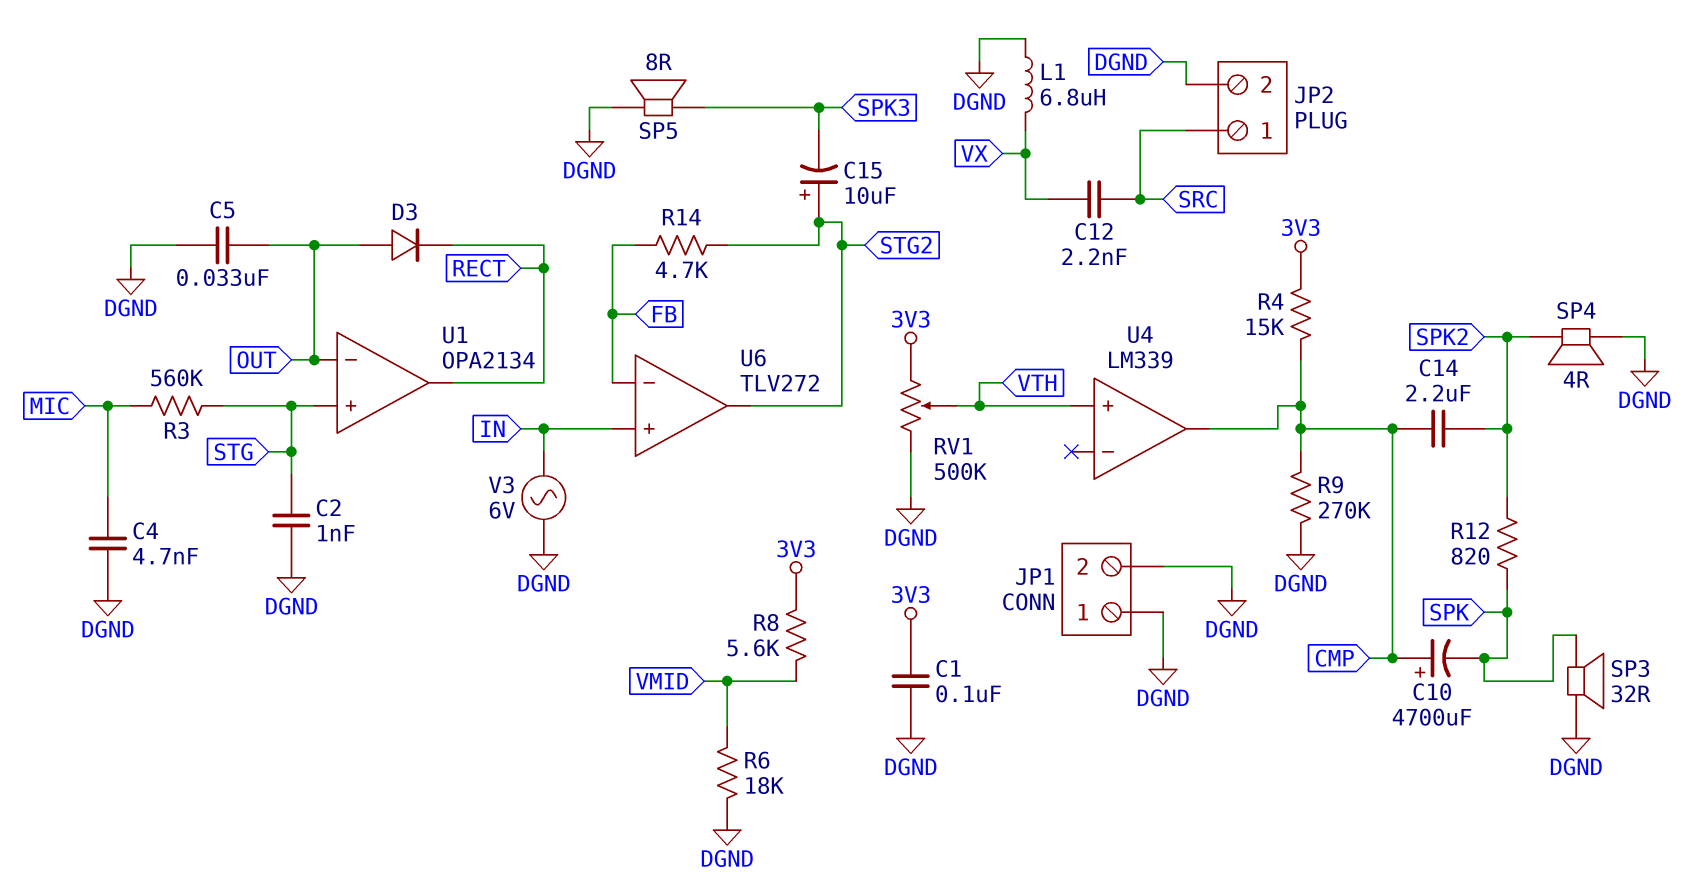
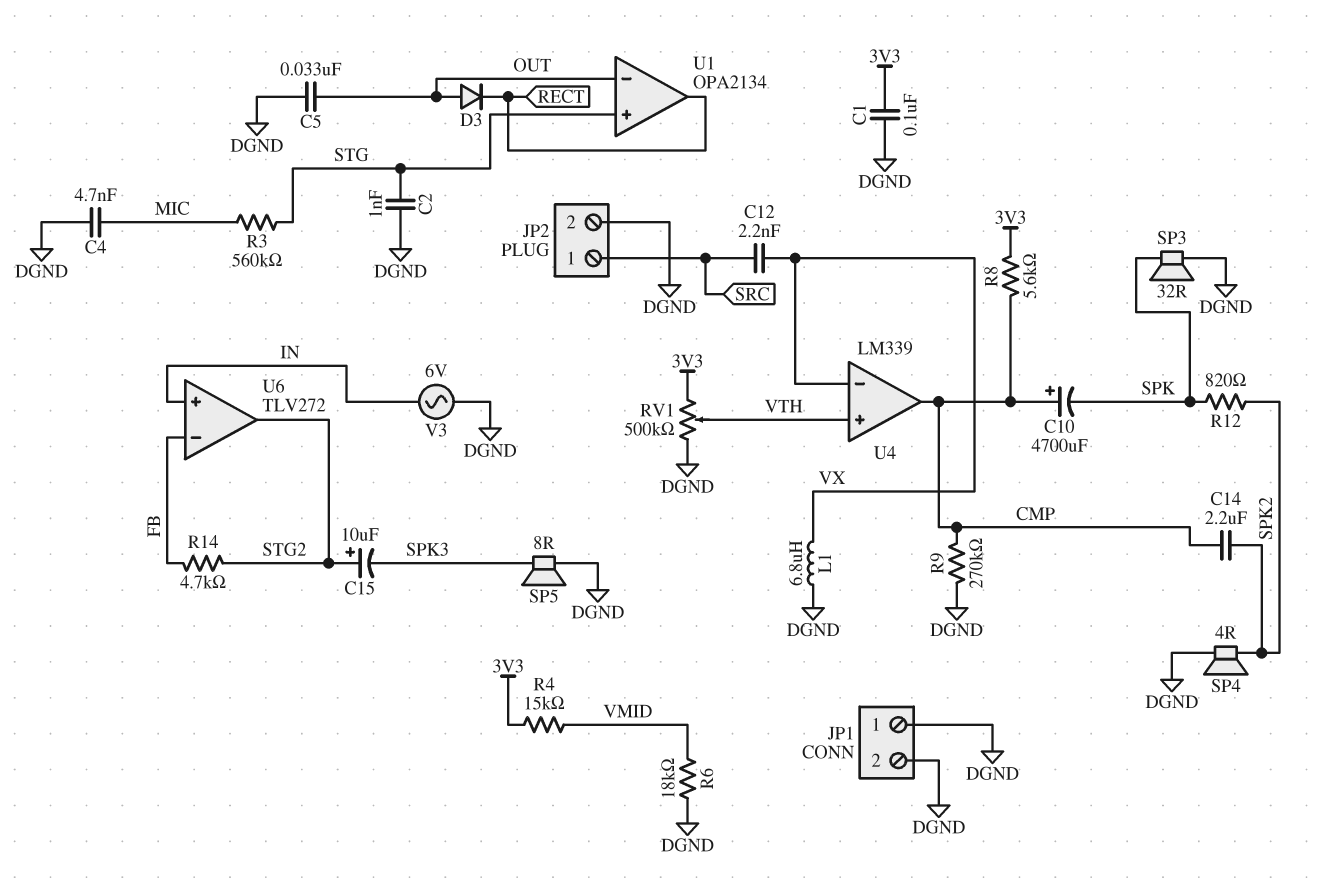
R4: 15k (3V3, CMP) -> 15k (3V3, VMID)
R8: 5.6k (3V3, VMID) -> 5.6k (3V3, CMP)
U4 pin in-: none -> VX

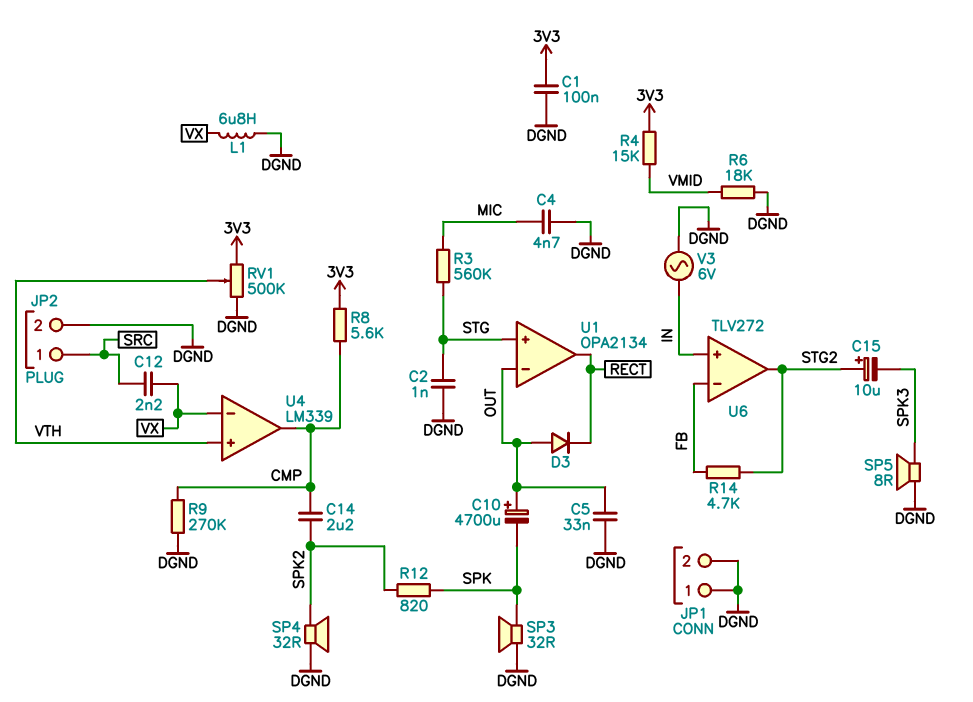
C10: 4700uF (plus CMP, minus SPK) -> 4700uF (plus OUT, minus SPK)
SP4: speaker 4R (DGND, SPK2) -> speaker 32R (DGND, SPK2)

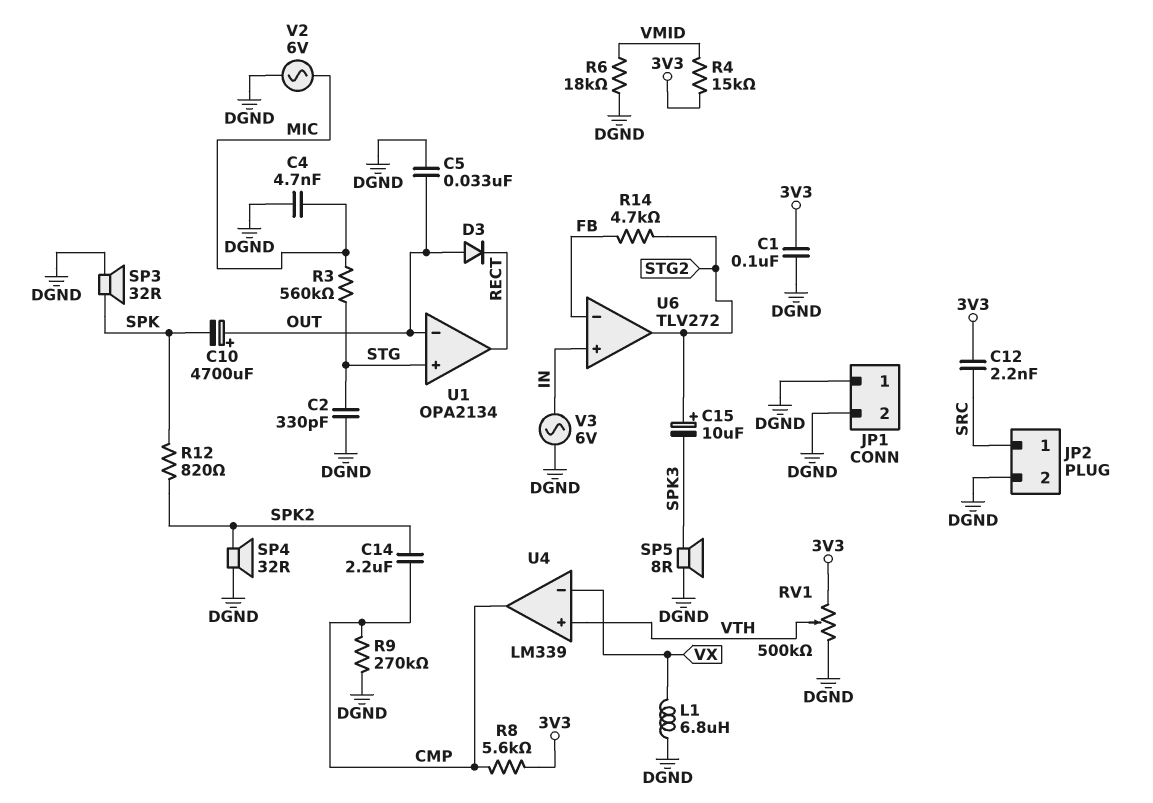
C2: 1nF (DGND, STG) -> 330pF (DGND, STG)
C12: 2.2nF (SRC, VX) -> 2.2nF (3V3, SRC)
V2: none -> AC 6V (DGND, MIC)

